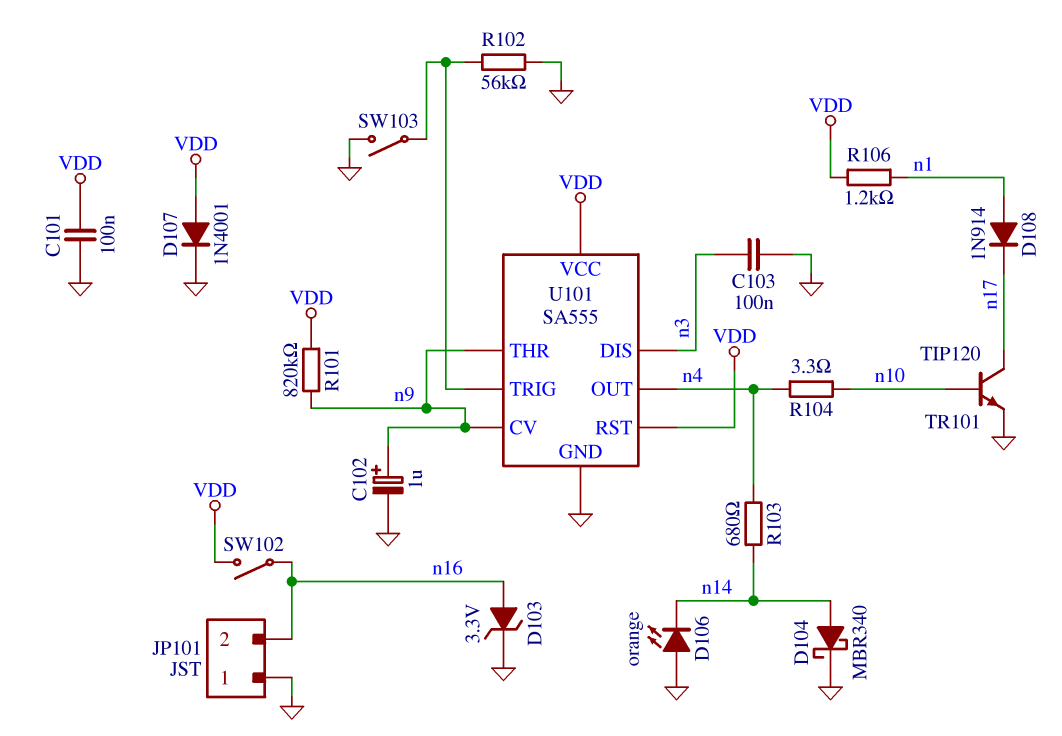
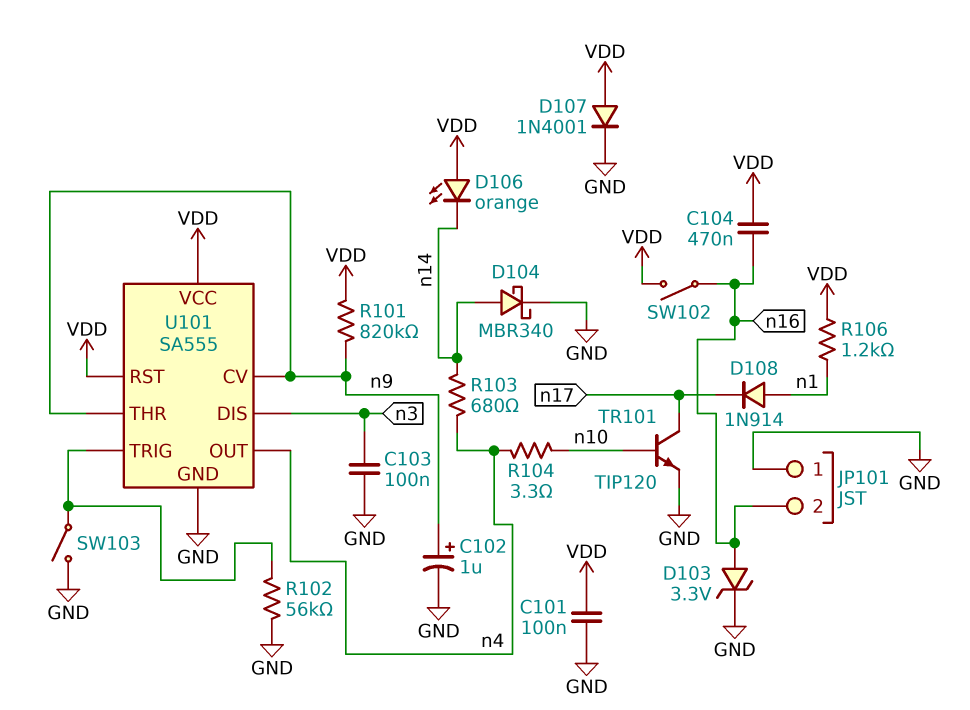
C104: none -> 470nF (VDD, n16)
D106: LED orange (A GND, K n14) -> LED orange (A VDD, K n14)

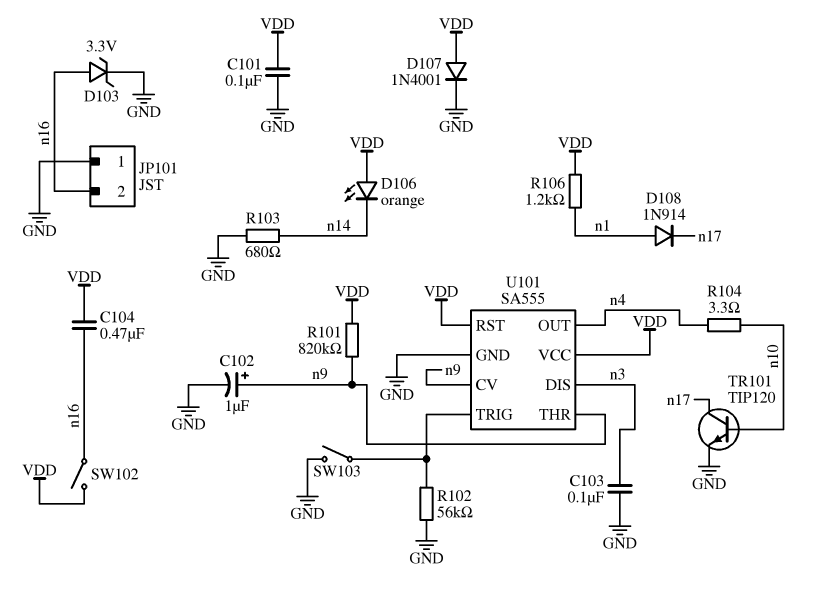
D104: schottky MBR340 (A n14, K GND) -> none
R103: 680 (n4, n14) -> 680 (GND, n14)

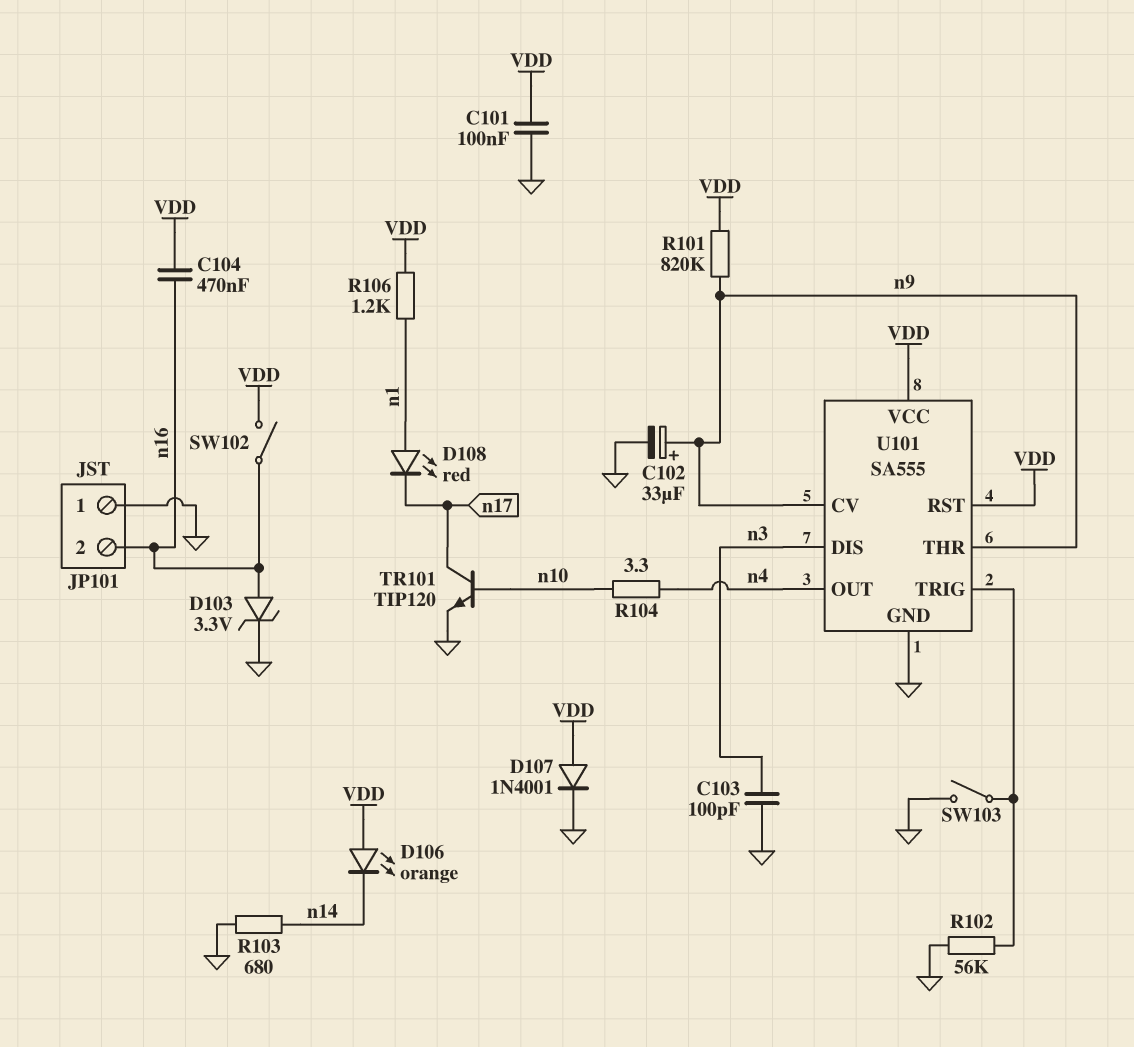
C102: 1uF (plus n9, minus GND) -> 33uF (plus n9, minus GND)
C103: 100nF (GND, n3) -> 100pF (GND, n3)
D108: diode 1N914 (A n1, K n17) -> LED red (A n1, K n17)

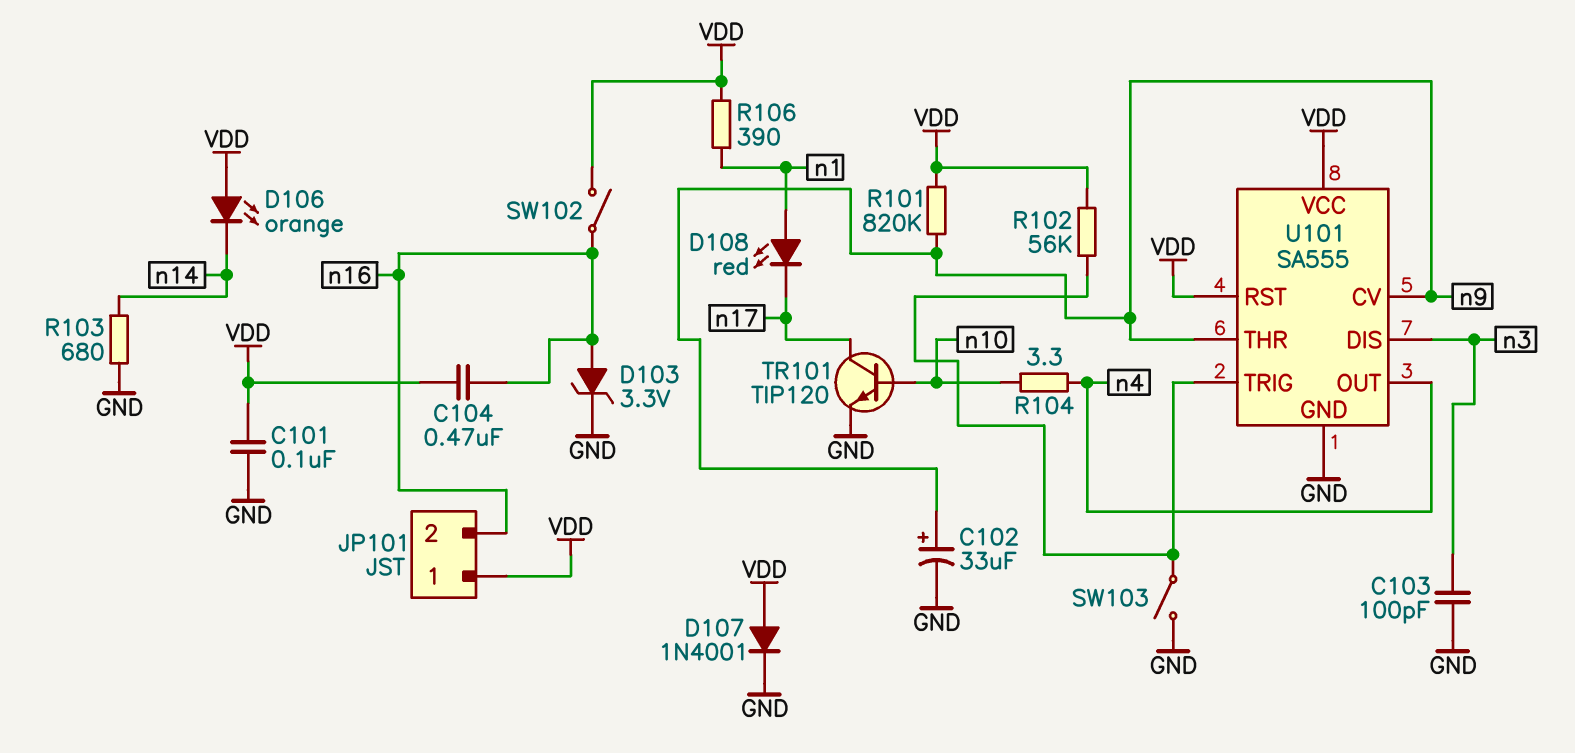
JP101 pin 1: GND -> VDD
R102: 56k (GND, U101/TRIG) -> 56k (U101/TRIG, VDD)
R106: 1.2k (VDD, n1) -> 390 (VDD, n1)

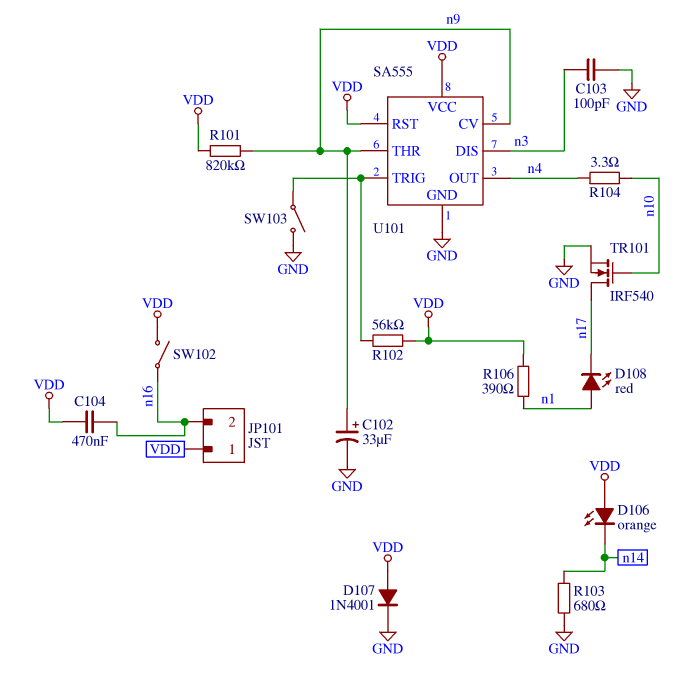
C101: 100nF (GND, VDD) -> none
D103: zener 3.3V (A n16, K GND) -> none
TR101: NPN TIP120 (B n10, C n17, E GND) -> NMOS IRF540 (G n10, D n17, S GND)

